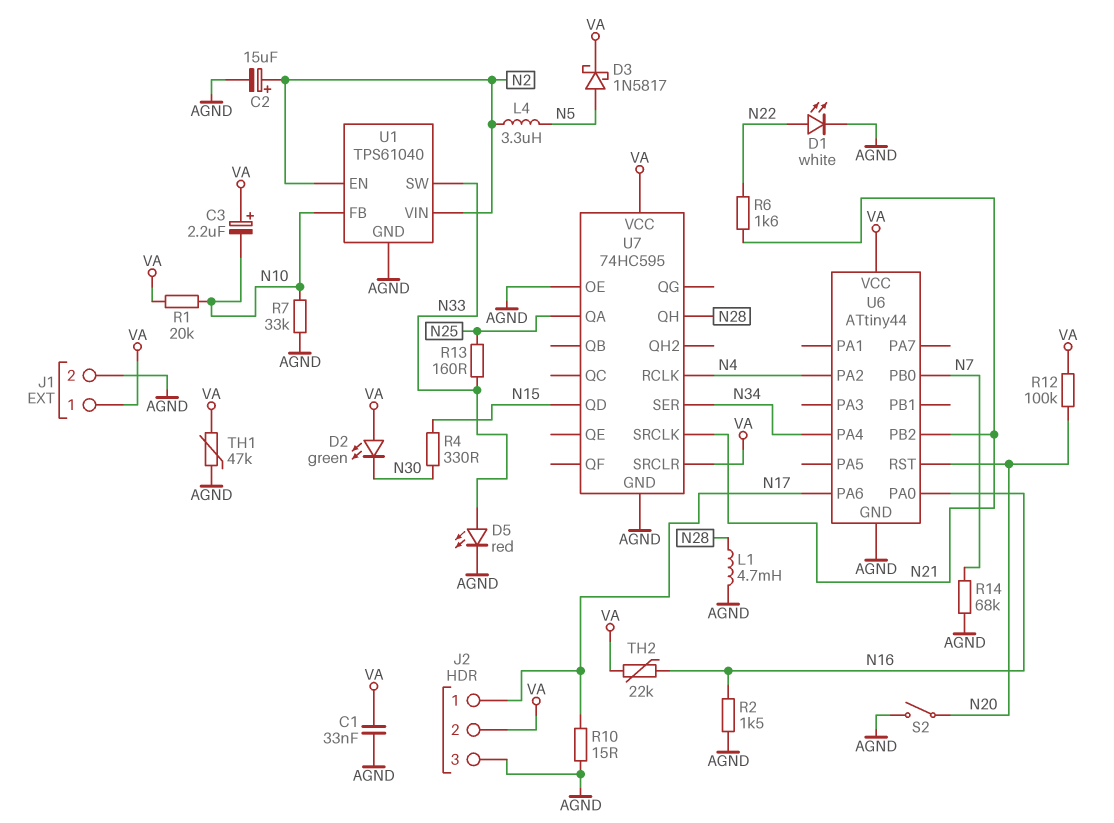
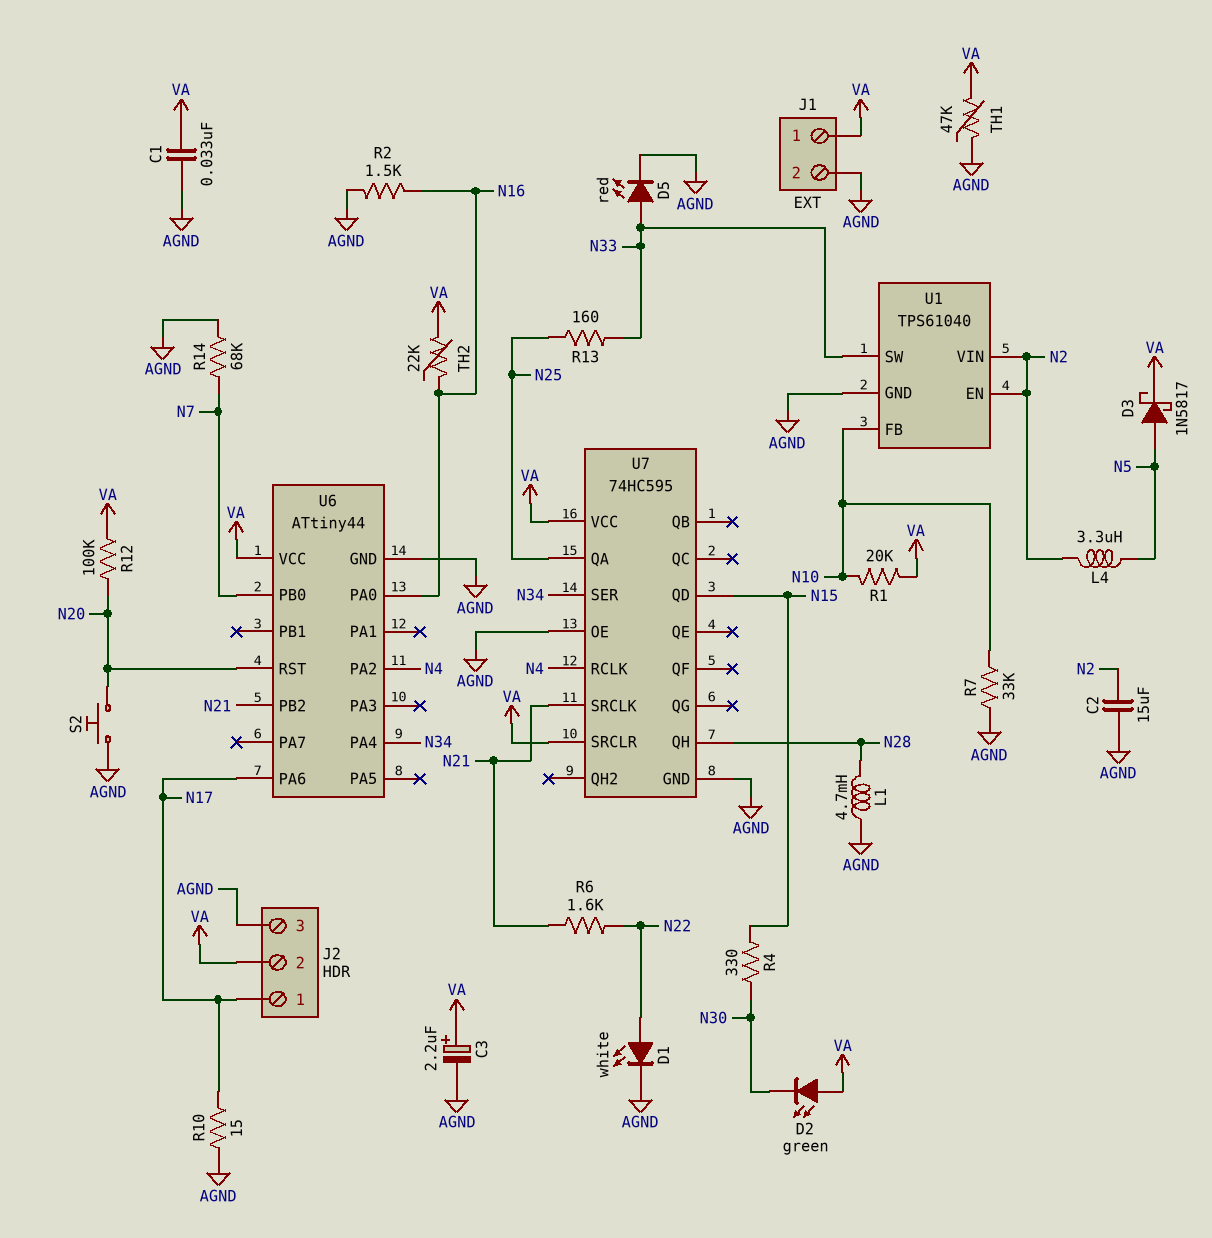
C2: 15uF (plus N2, minus AGND) -> 15uF (AGND, N2)
C3: 2.2uF (plus VA, minus N10) -> 2.2uF (plus VA, minus AGND)
S2: switch (AGND, N20) -> button (AGND, N20)

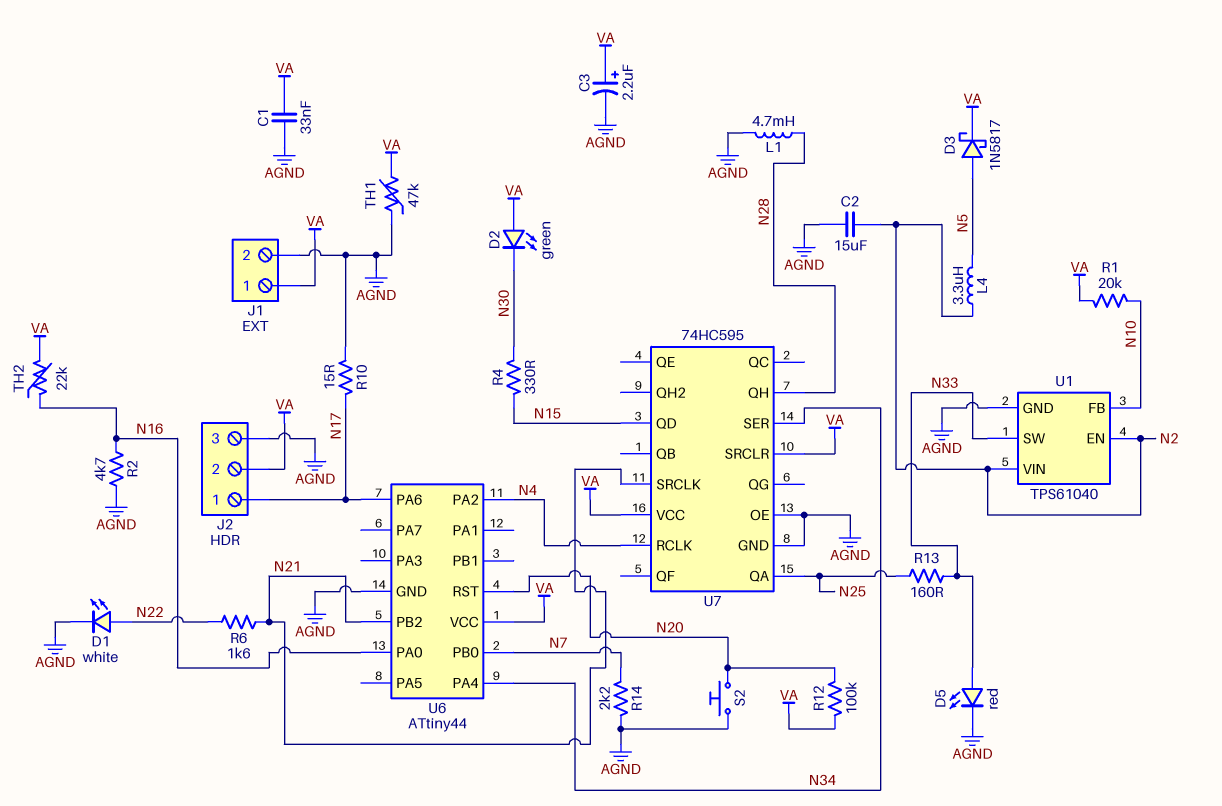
R2: 1.5k (AGND, N16) -> 4.7k (AGND, N16)
R7: 33k (AGND, N10) -> none
R14: 68k (AGND, N7) -> 2.2k (AGND, N7)

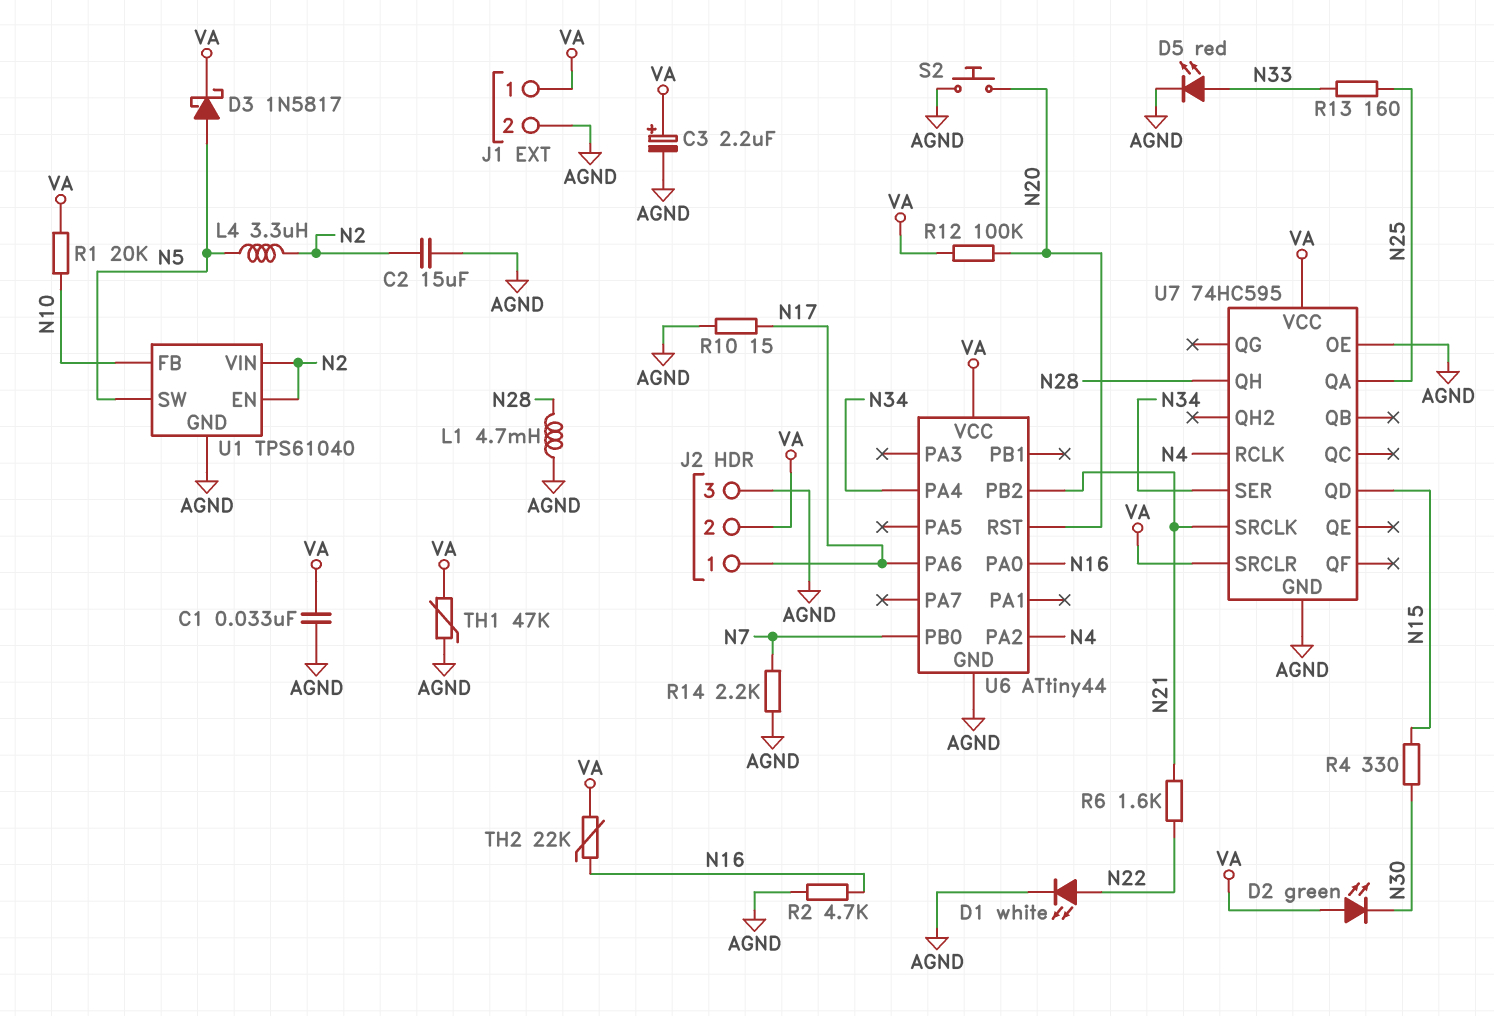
U1 pin SW: N33 -> N5

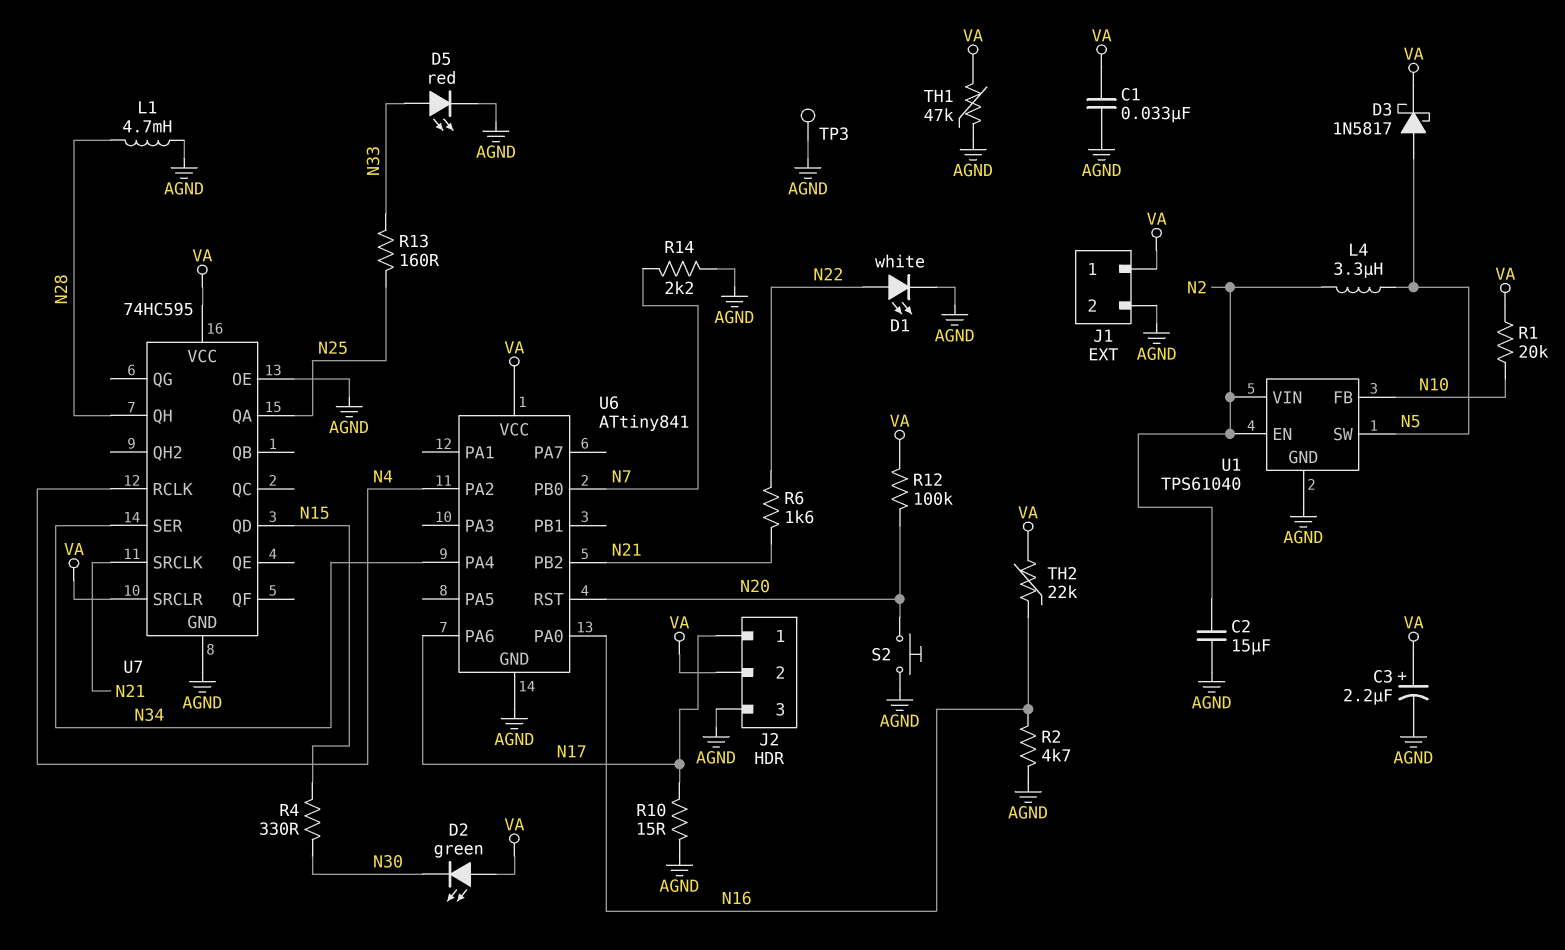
TP3: none -> test point (AGND)
U6: ATtiny44 -> ATtiny841

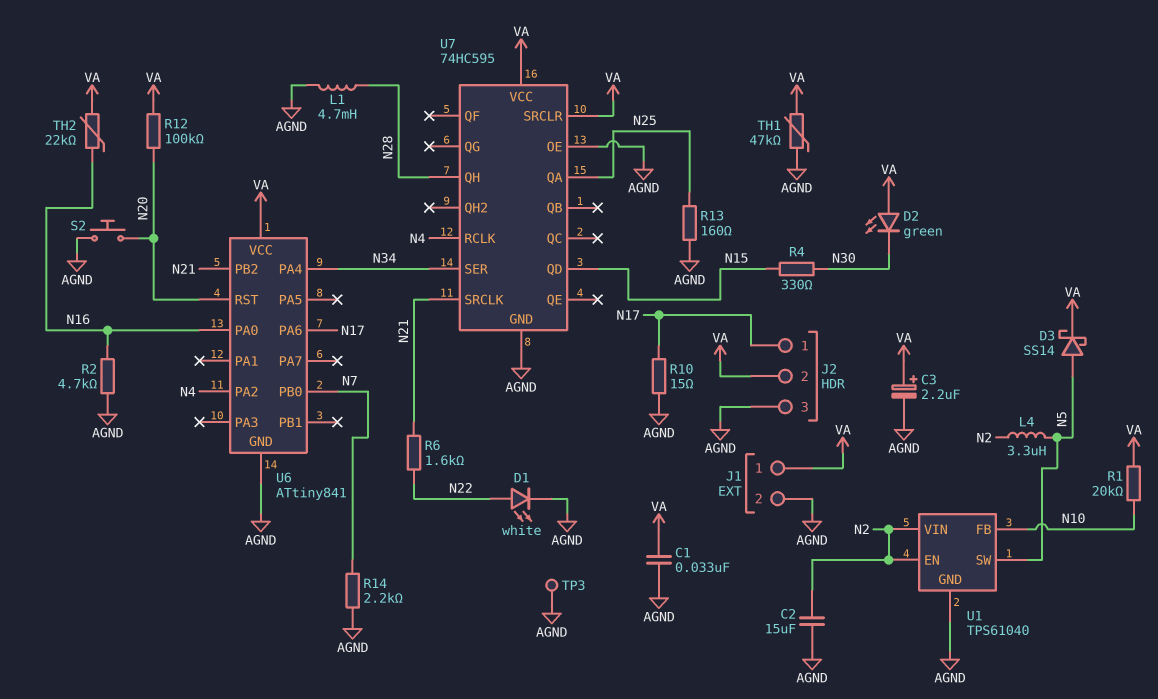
D3: schottky 1N5817 (A N5, K VA) -> schottky SS14 (A N5, K VA)
D5: LED red (A N33, K AGND) -> none
R13: 160 (N25, N33) -> 160 (AGND, N25)

